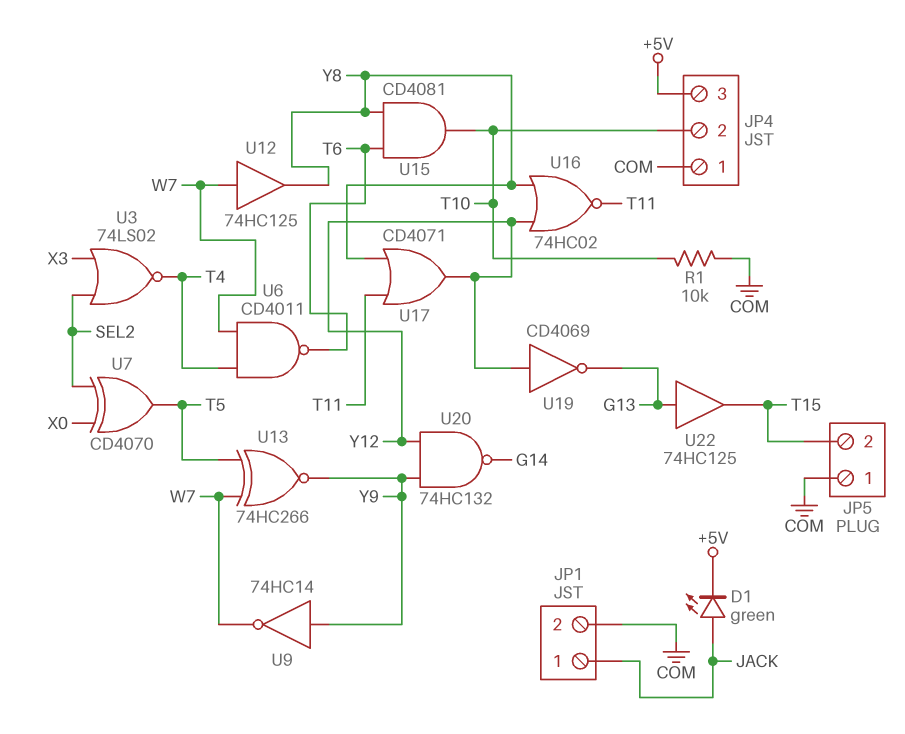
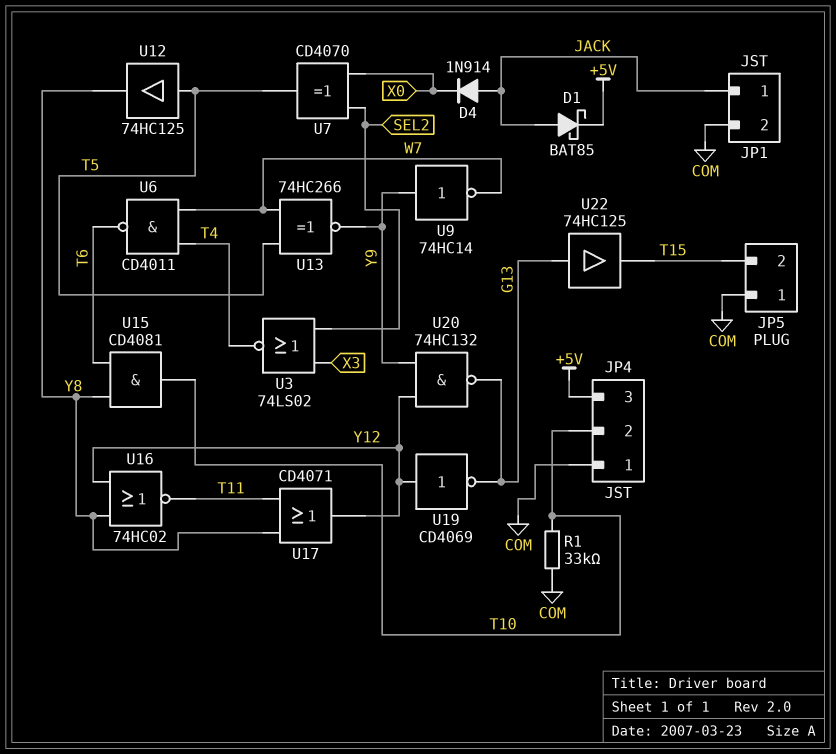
D1: LED green (A JACK, K +5V) -> schottky BAT85 (A JACK, K +5V)
D4: none -> diode 1N914 (A JACK, K X0)
R1: 10k (COM, T10) -> 33k (COM, T10)
U12: buffer 74HC125 (in W7, out Y8) -> buffer 74HC125 (in T5, out Y8)
U20: NAND 74HC132 (in Y9, in Y12, out G14) -> NAND 74HC132 (in Y9, in Y12, out G13)

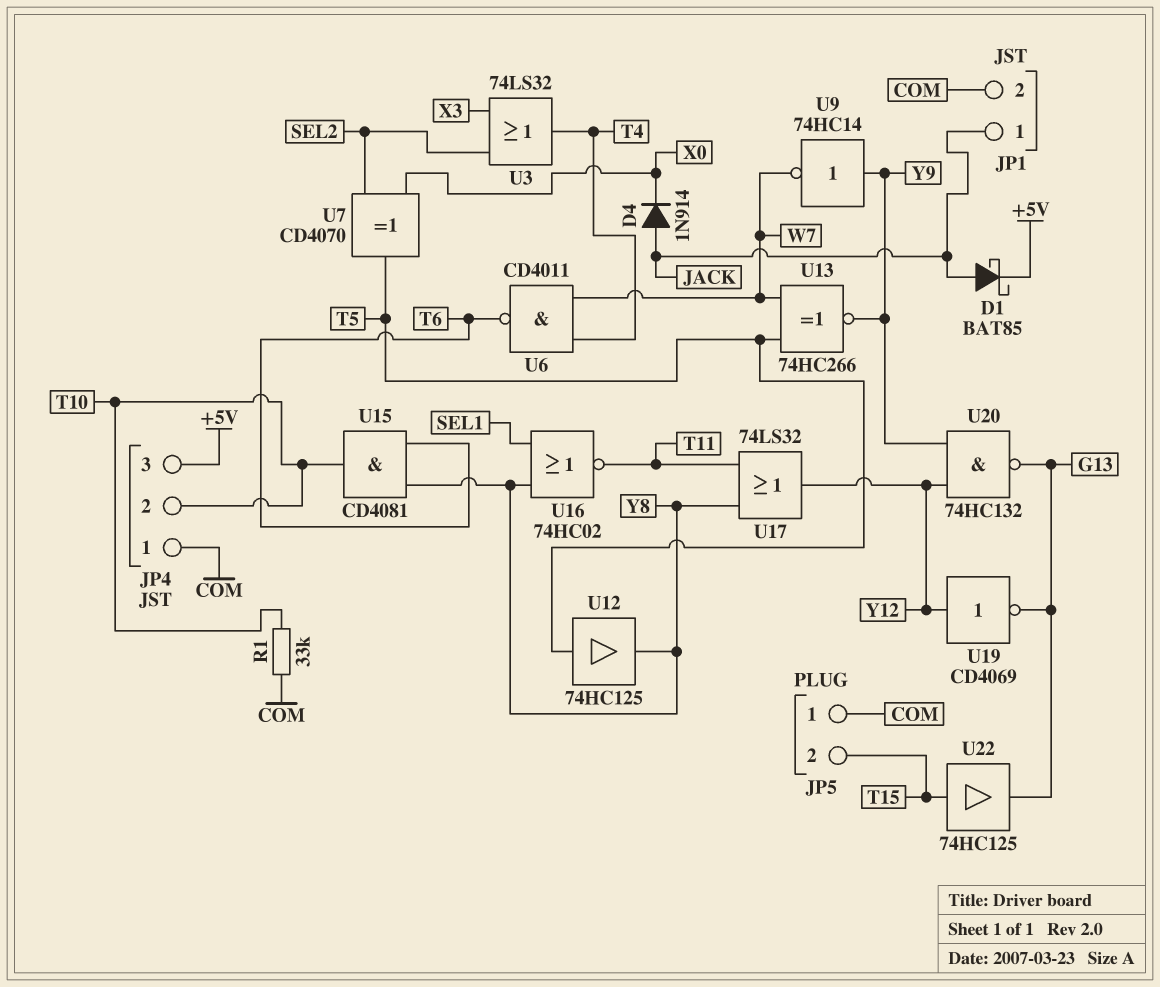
U3: NOR 74LS02 (in SEL2, in X3, out T4) -> OR 74LS32 (in SEL2, in X3, out T4)
U16: NOR 74HC02 (in Y8, in Y12, out T11) -> NOR 74HC02 (in SEL1, in Y8, out T11)
U17: OR CD4071 (in T11, in Y8, out Y12) -> OR 74LS32 (in T11, in Y8, out Y12)
U22: buffer 74HC125 (in G13, out T15) -> buffer 74HC125 (in T15, out G13)

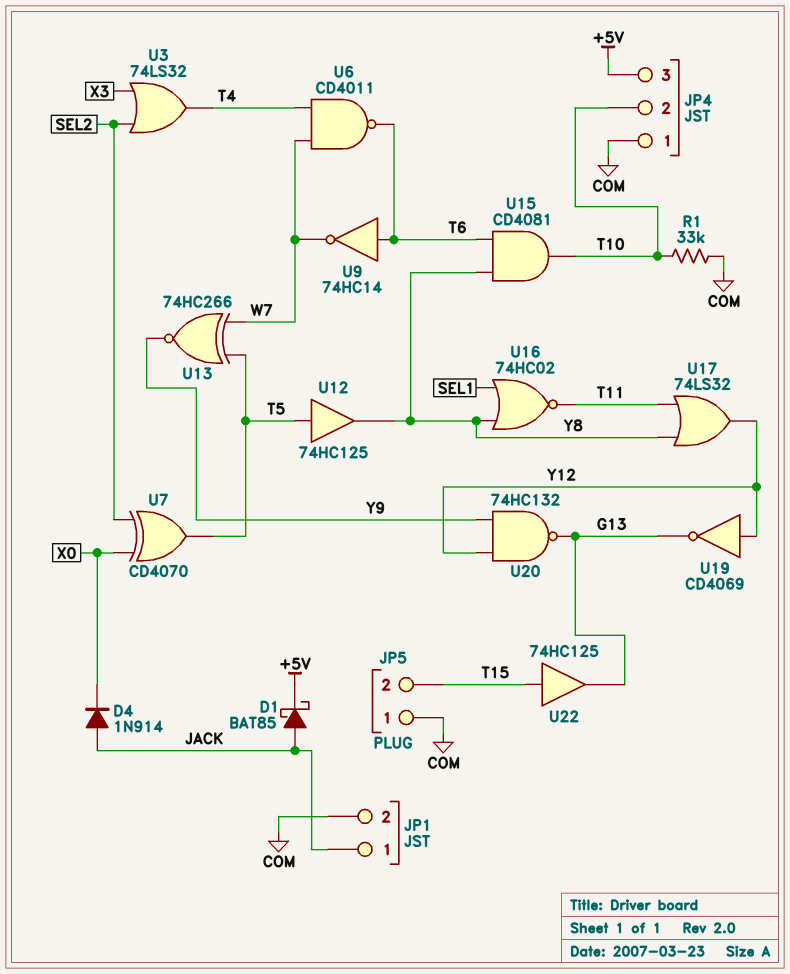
U9: NOT 74HC14 (in Y9, out W7) -> NOT 74HC14 (in T6, out W7)

